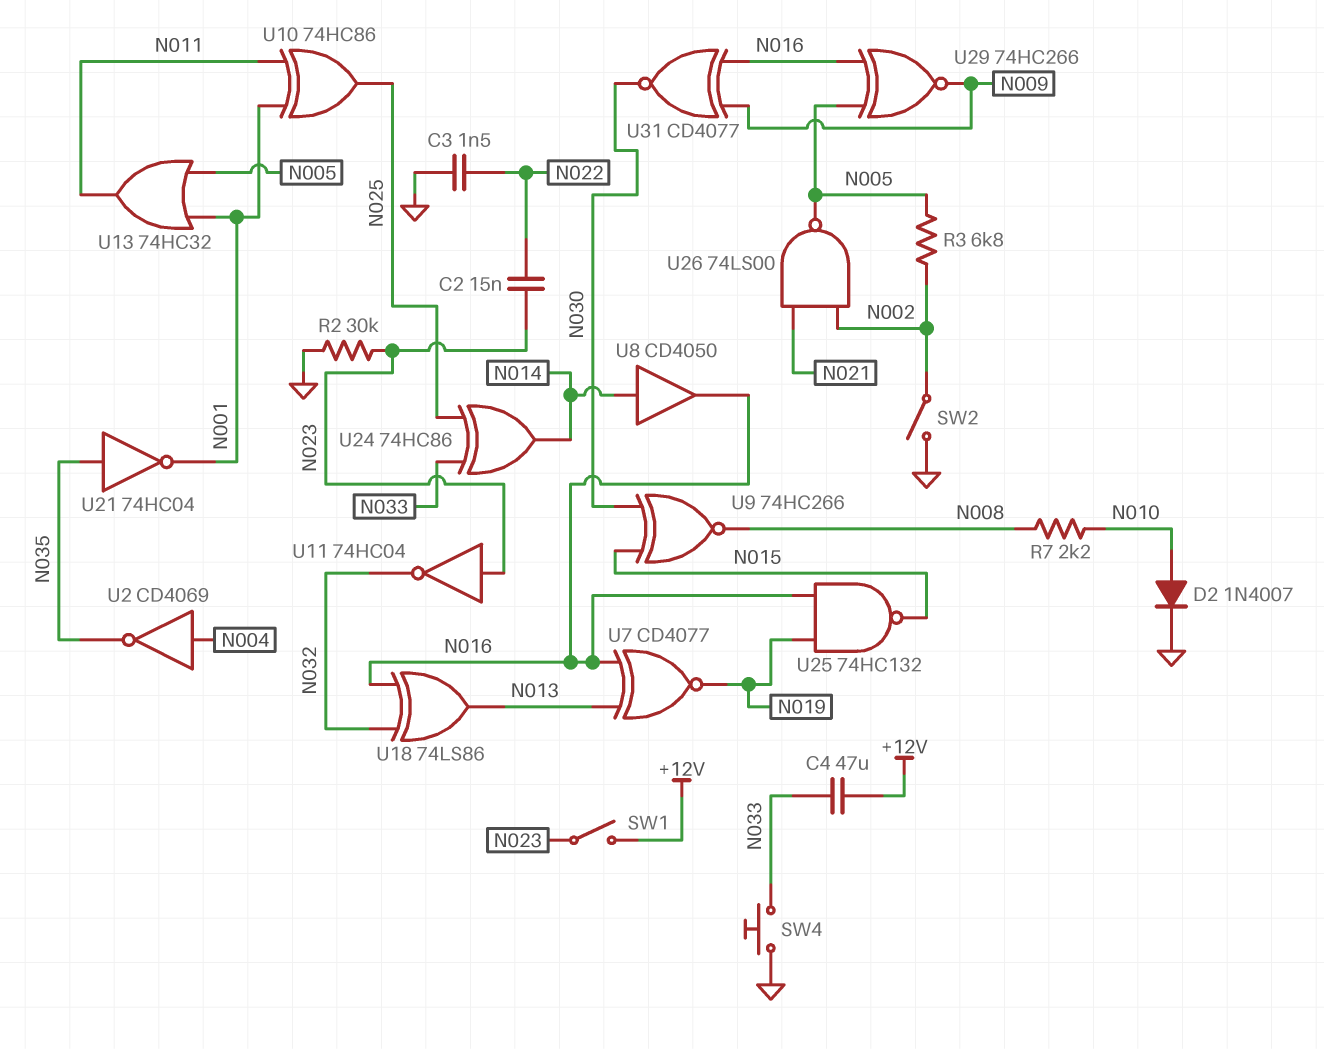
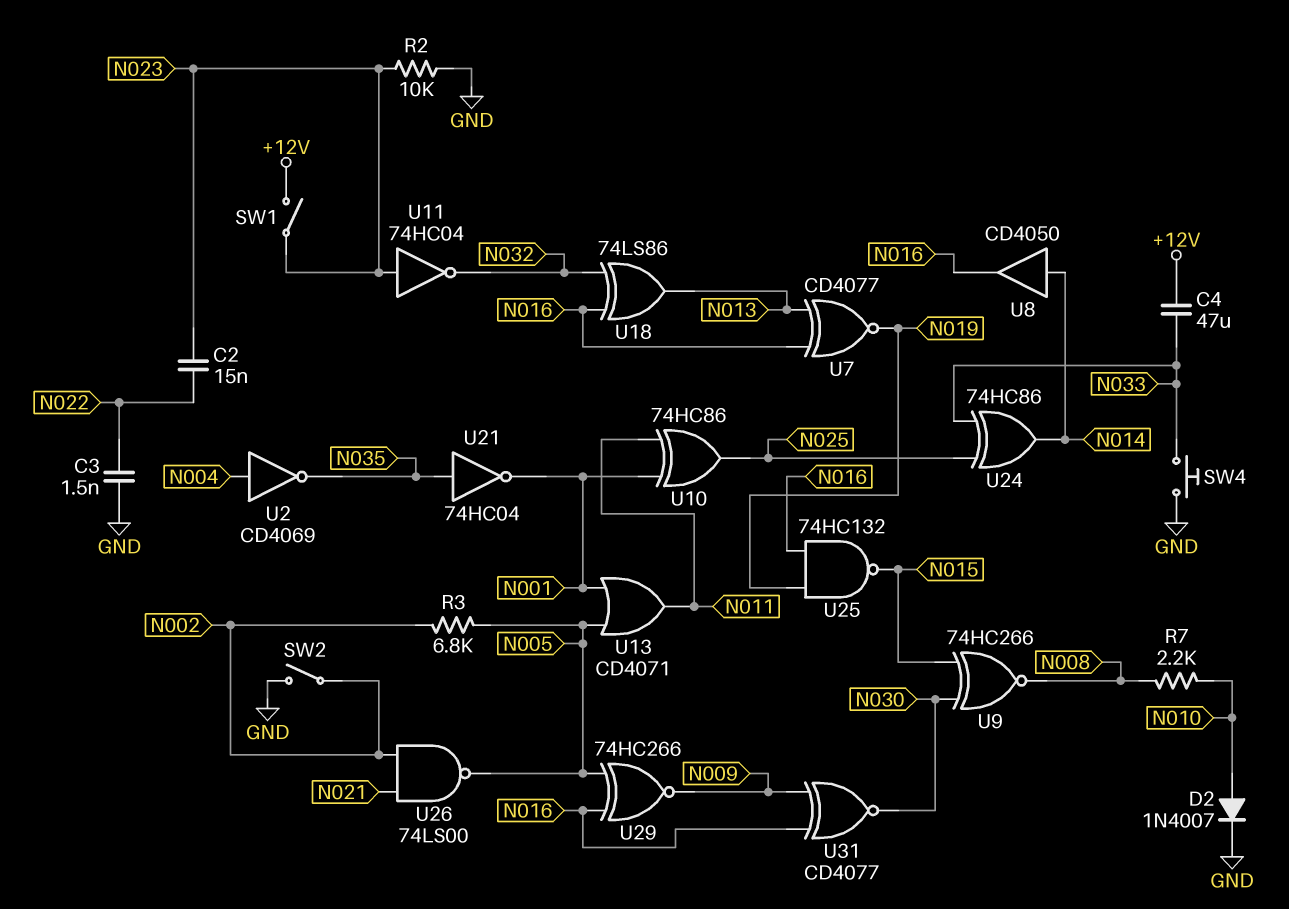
R2: 30k (GND, N023) -> 10k (GND, N023)
U13: OR 74HC32 (in N001, in N005, out N011) -> OR CD4071 (in N001, in N005, out N011)

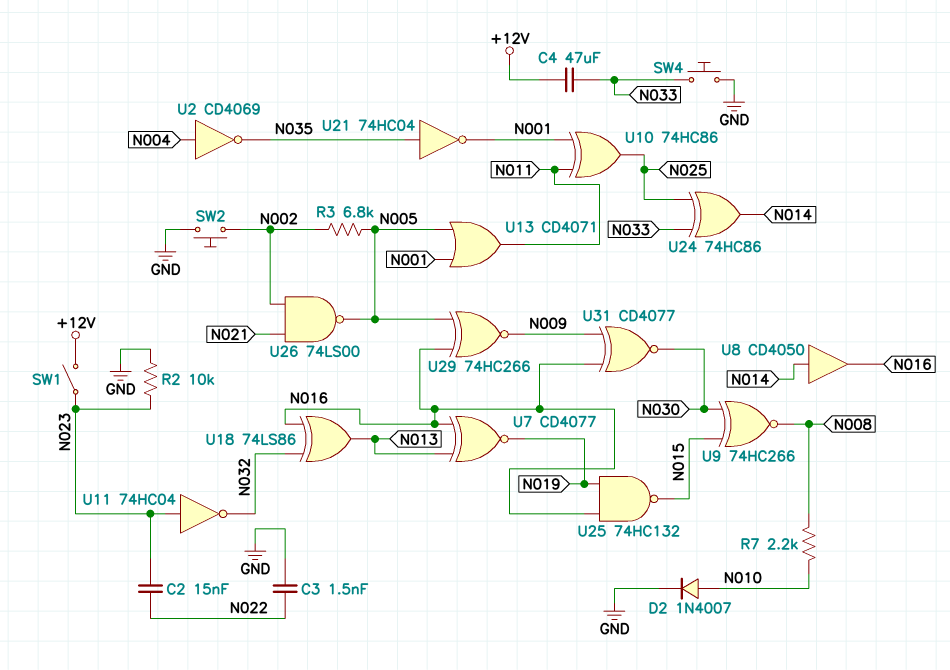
SW2: switch (GND, N002) -> button (GND, N002)

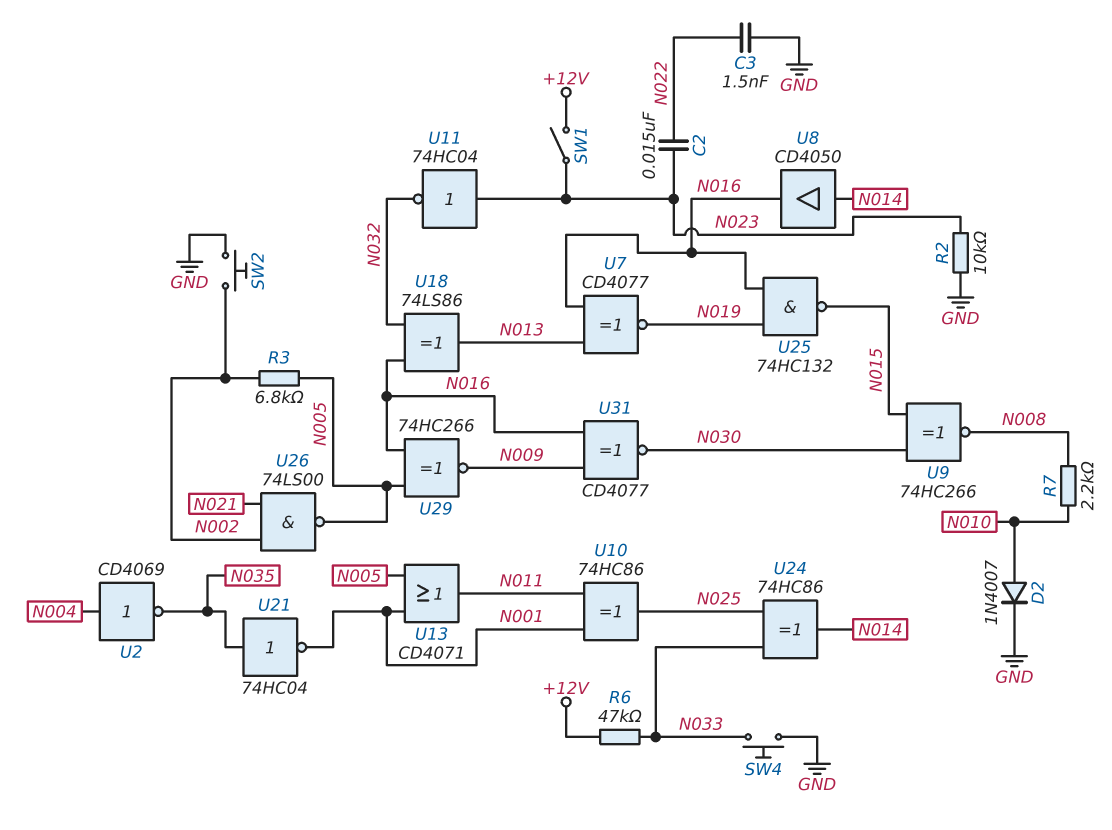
C4: 47uF (+12V, N033) -> none
R6: none -> 47k (+12V, N033)

